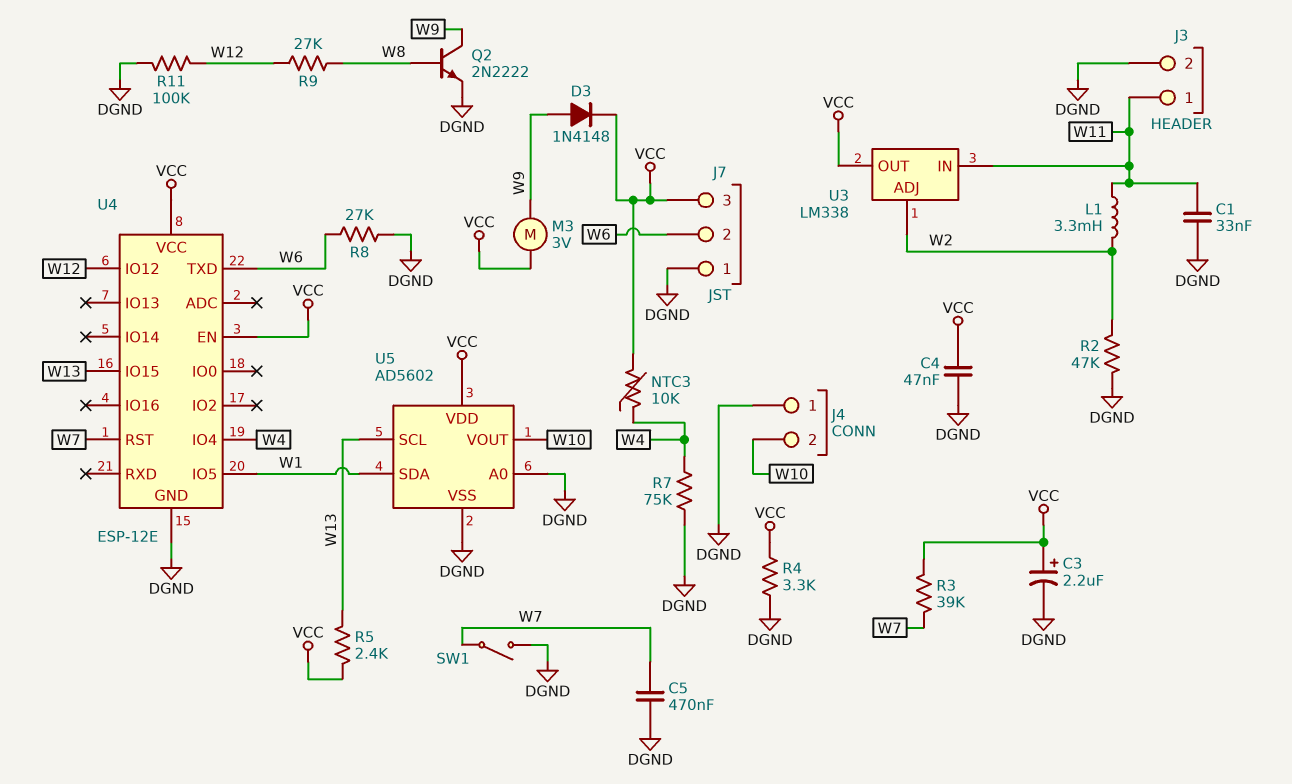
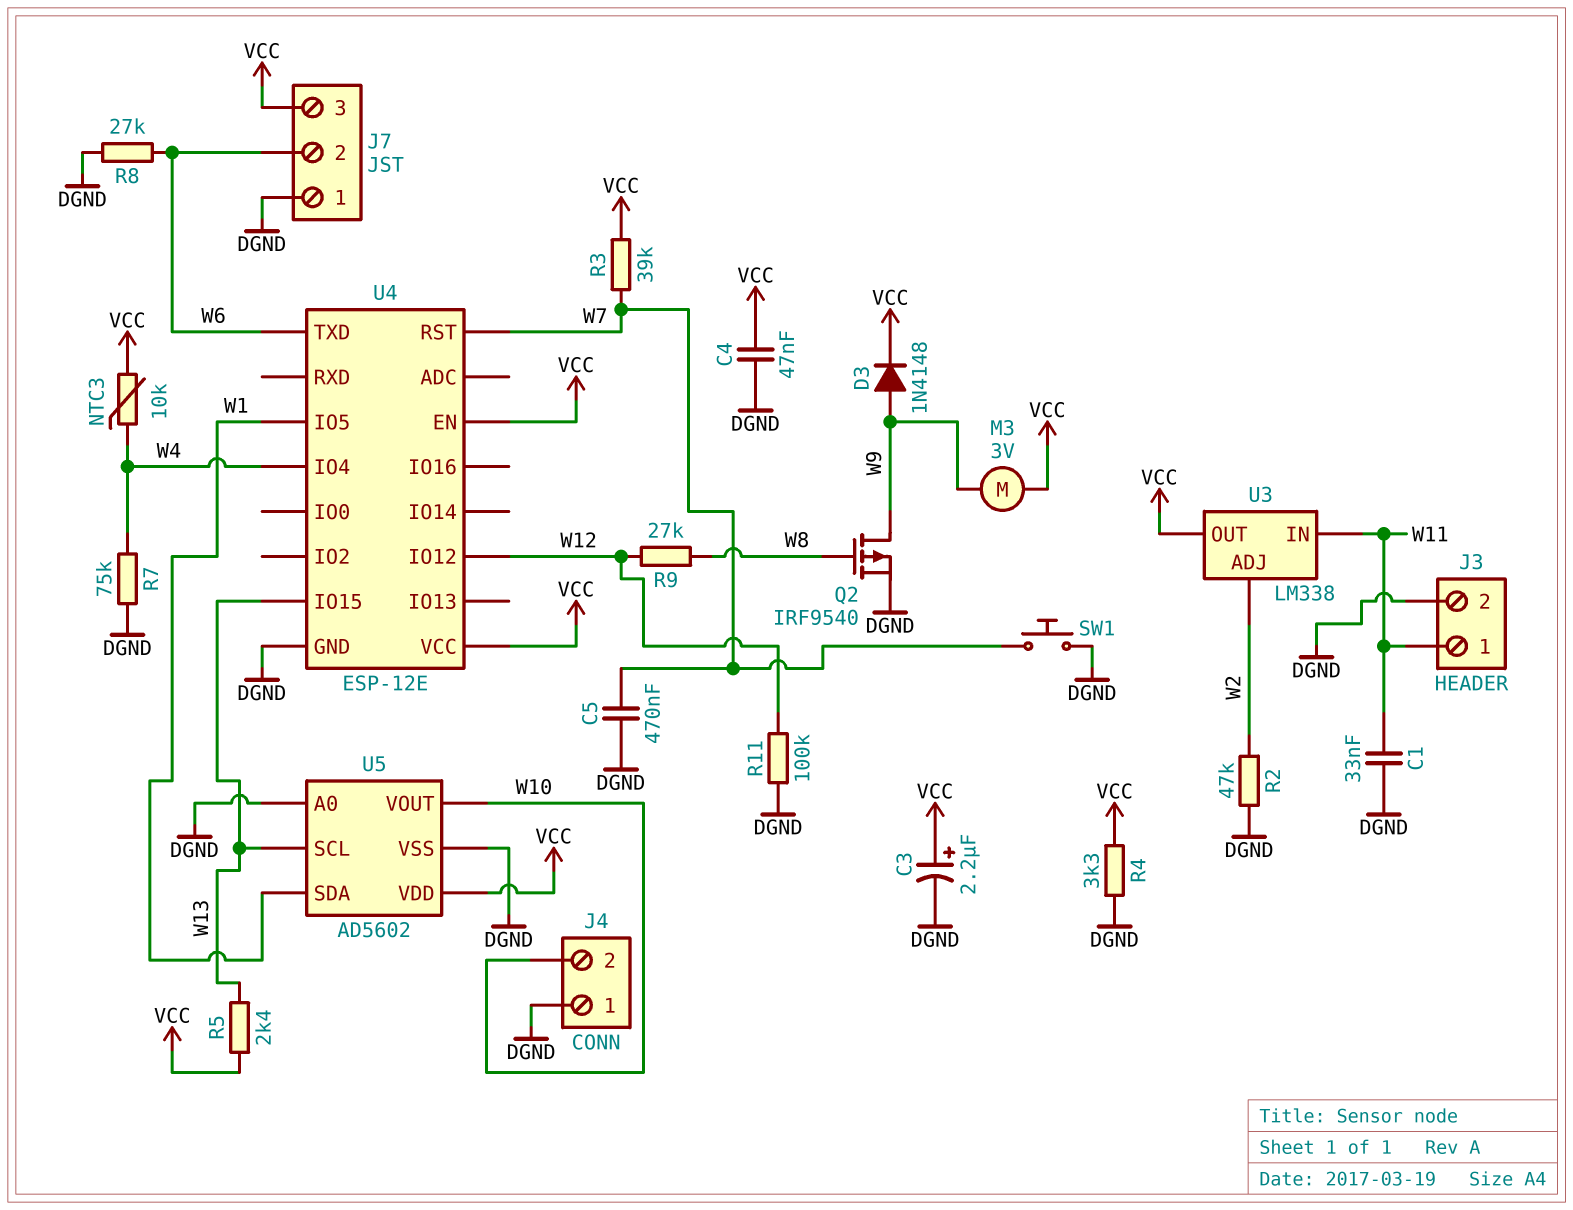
L1: 3.3mH (W2, W11) -> none
Q2: NPN 2N2222 (B W8, C W9, E DGND) -> PMOS IRF9540 (G W8, D W9, S DGND)
SW1: switch (DGND, W7) -> button (DGND, W7)

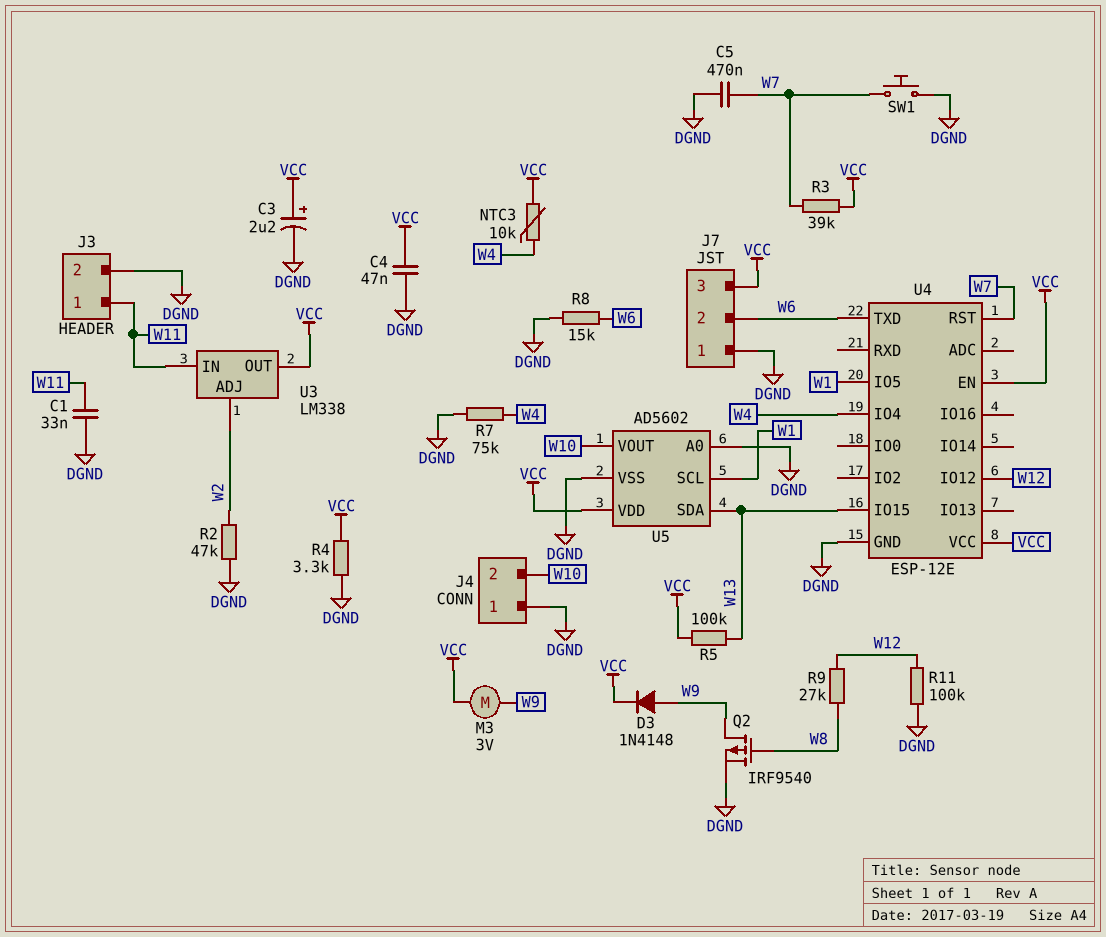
R5: 2.4k (VCC, W13) -> 100k (VCC, W13)
R8: 27k (DGND, W6) -> 15k (DGND, W6)
U5 pin SCL: W13 -> W1
U5 pin SDA: W1 -> W13

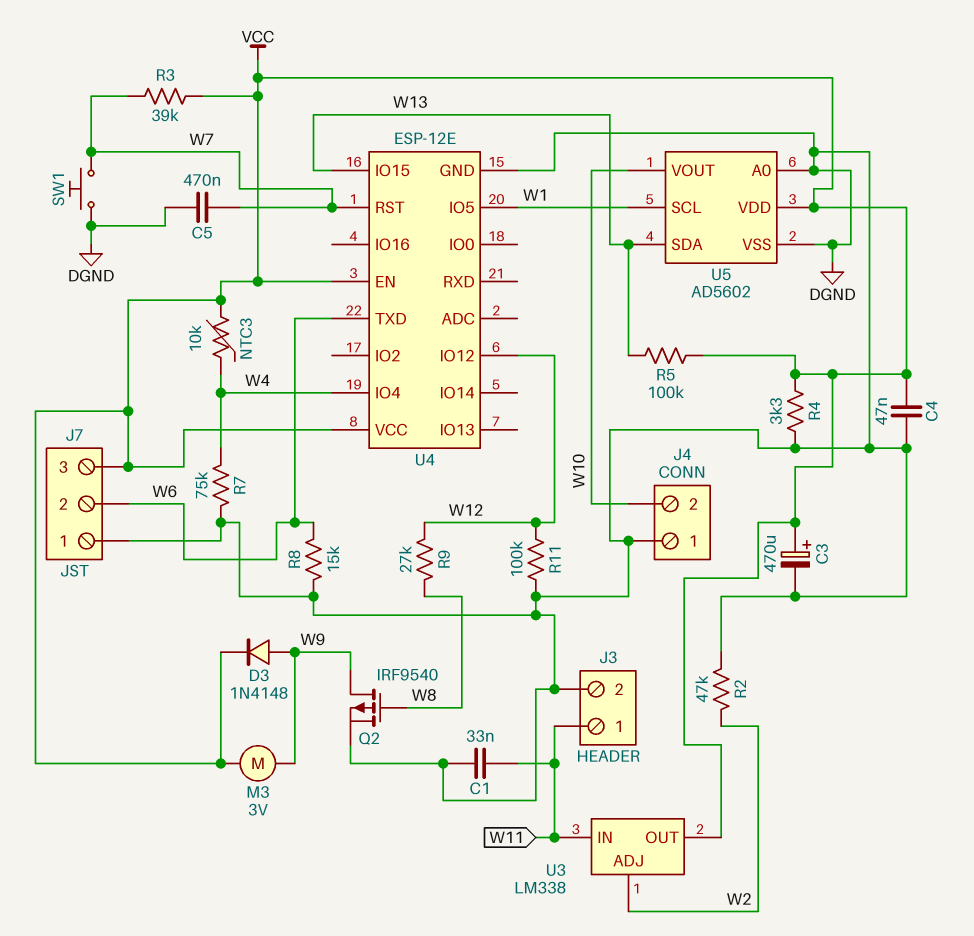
C3: 2.2uF (plus VCC, minus DGND) -> 470uF (plus VCC, minus DGND)

